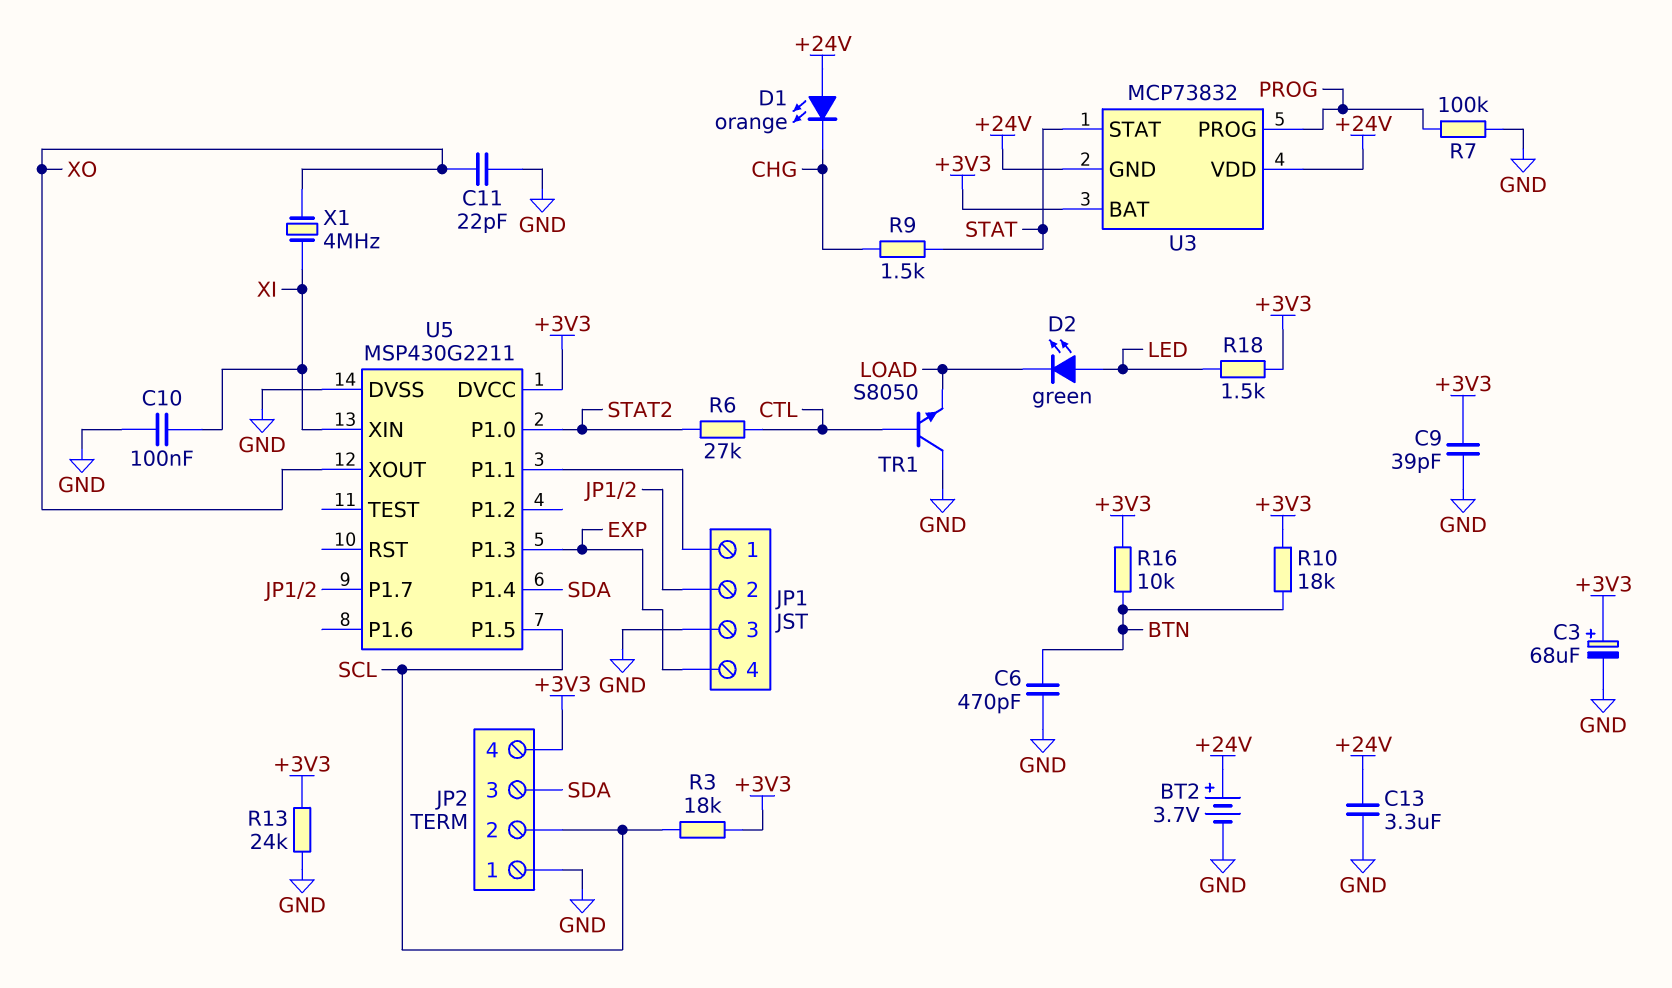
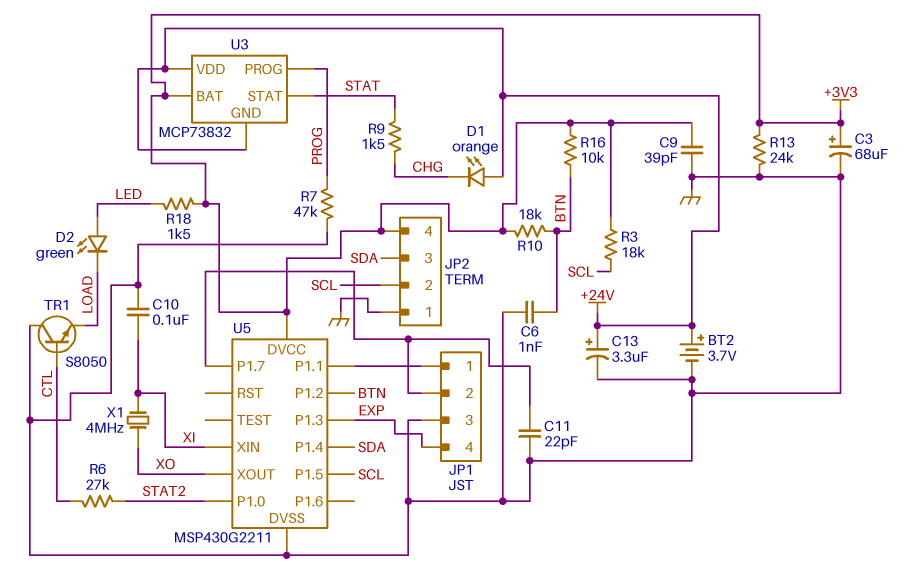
C6: 470pF (BTN, GND) -> 1nF (BTN, GND)
C11: 22pF (GND, XO) -> 22pF (GND, JP1/2)
C13: 3.3uF (+24V, GND) -> 3.3uF (plus +24V, minus GND)
R7: 100k (GND, PROG) -> 47k (GND, PROG)
U5 pin P1.2: none -> BTN

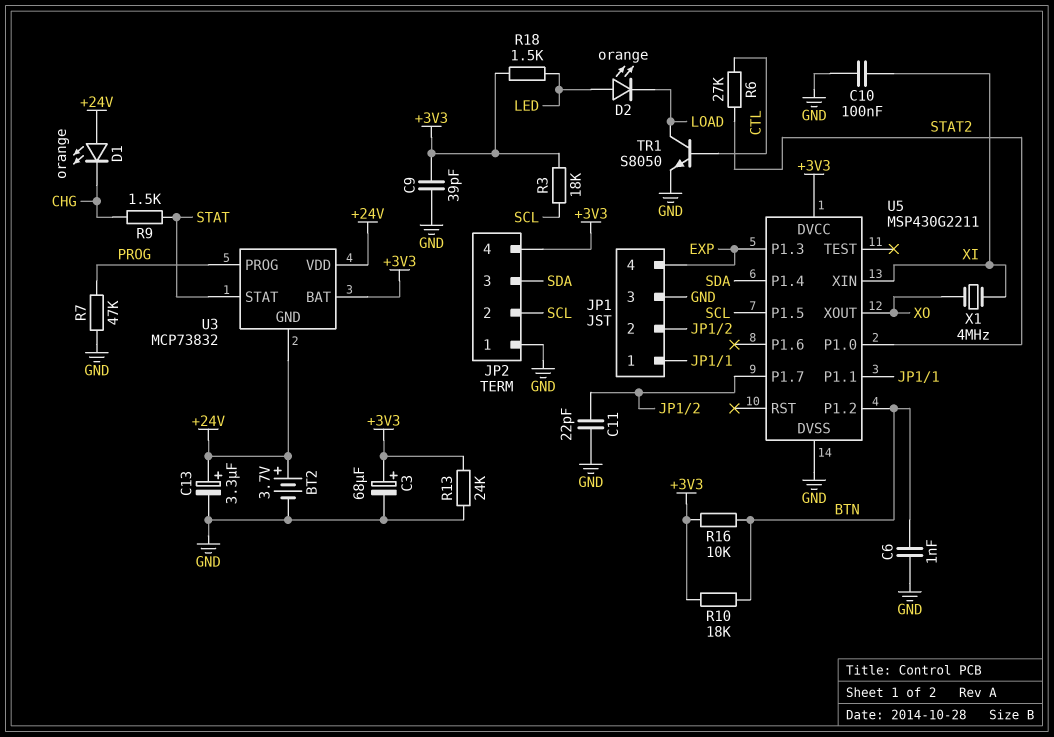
D2: LED green (A LED, K LOAD) -> LED orange (A LED, K LOAD)
TR1: NPN S8050 (B CTL, C GND, E LOAD) -> NPN S8050 (B CTL, C LOAD, E GND)

